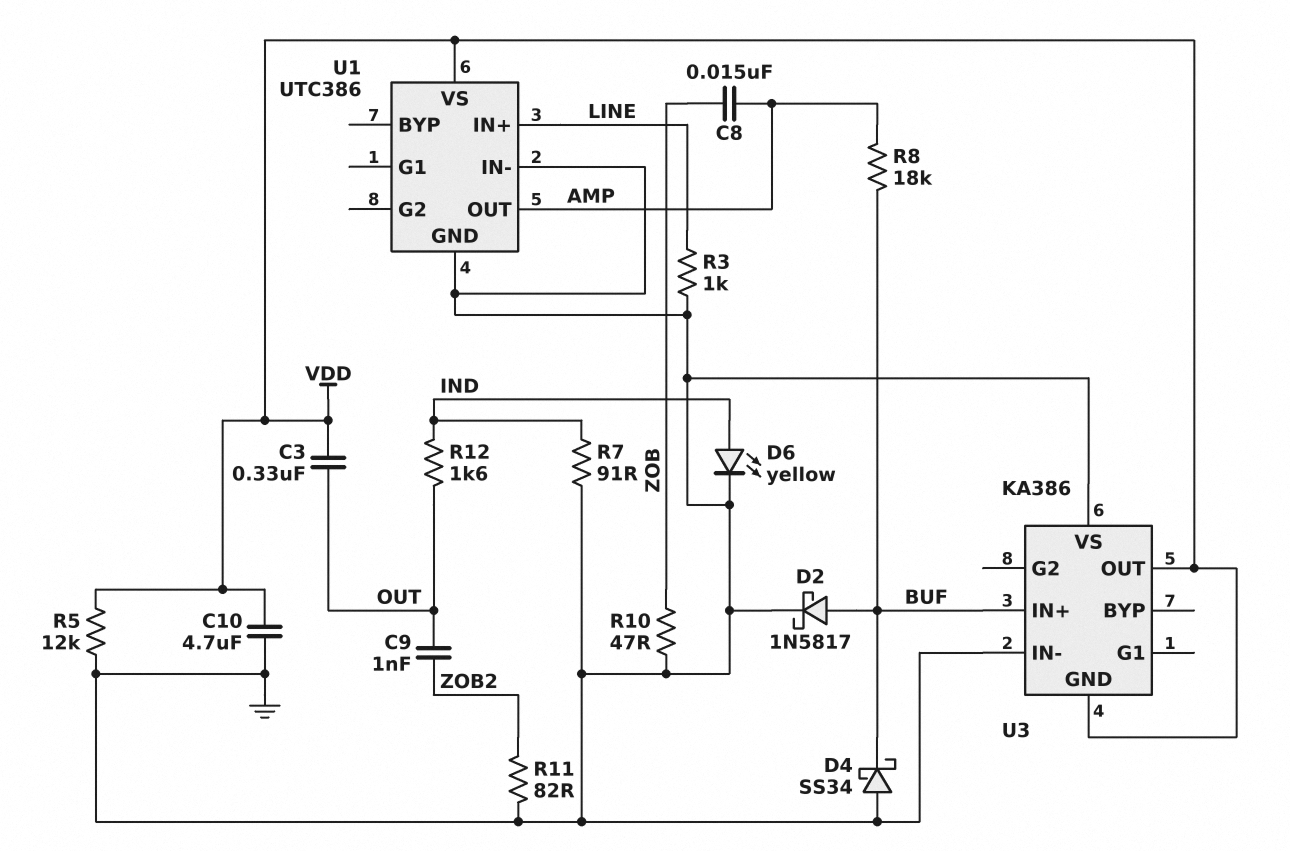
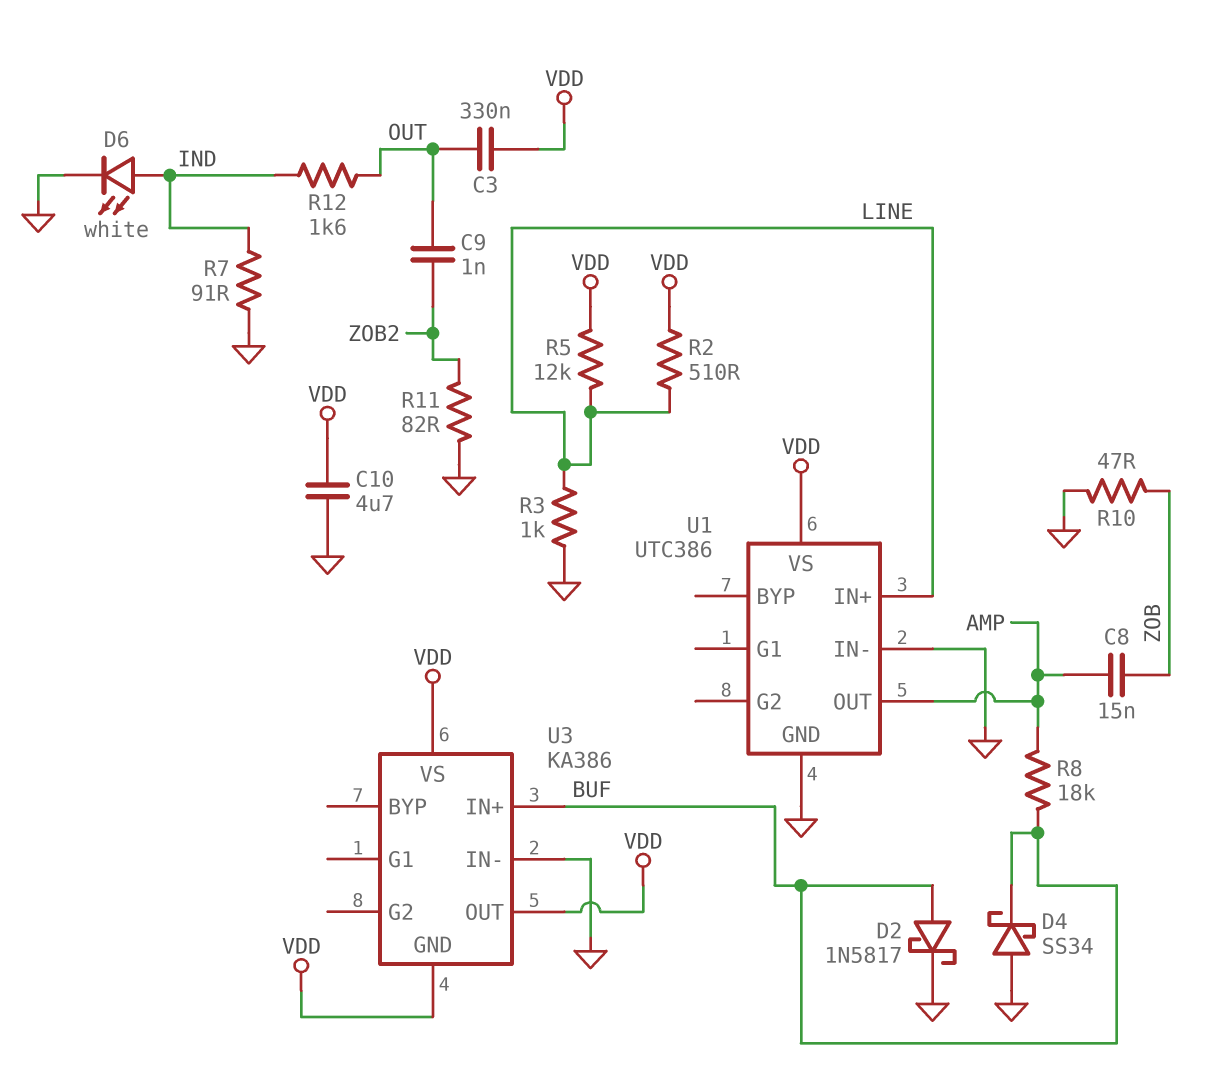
D6: LED yellow (A IND, K GND) -> LED white (A IND, K GND)
R2: none -> 510 (LINE, VDD)
R5: 12k (GND, VDD) -> 12k (LINE, VDD)
U3 pin VS: GND -> VDD

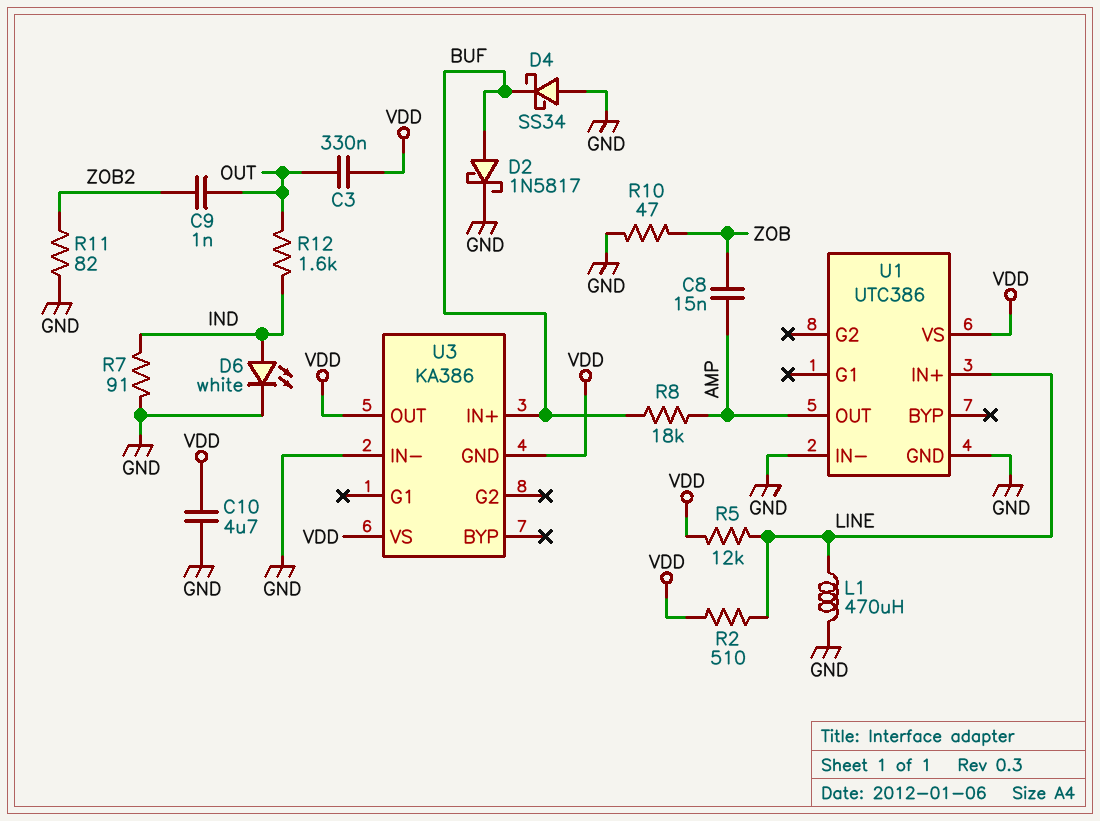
L1: none -> 470uH (GND, LINE)
R3: 1k (GND, LINE) -> none

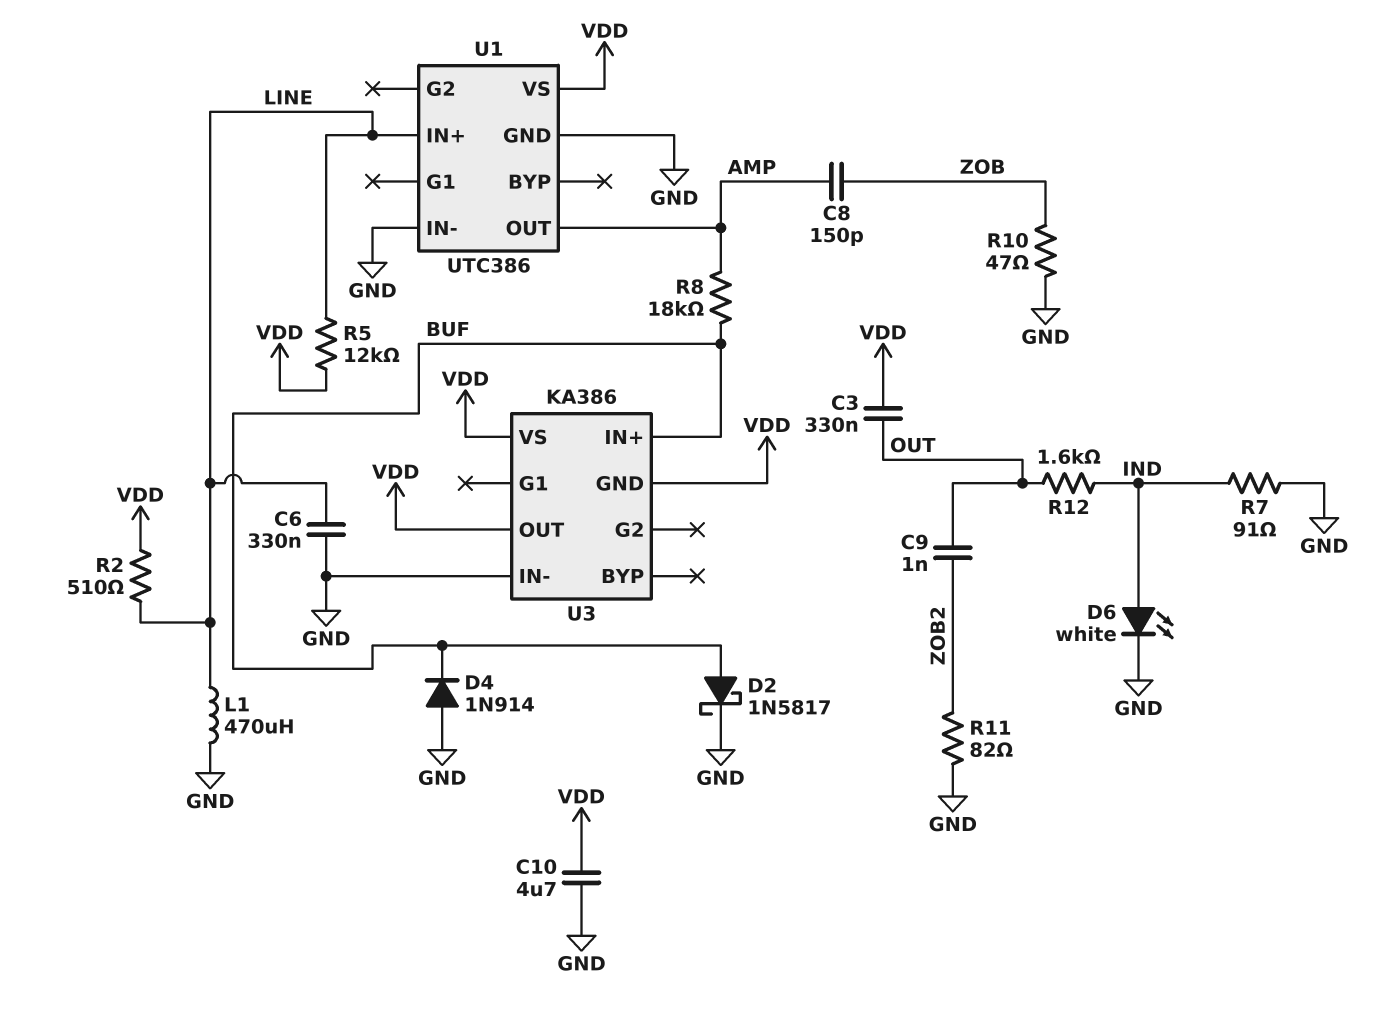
C6: none -> 330nF (GND, LINE)
C8: 15nF (AMP, ZOB) -> 150pF (AMP, ZOB)
D4: schottky SS34 (A GND, K BUF) -> diode 1N914 (A GND, K BUF)

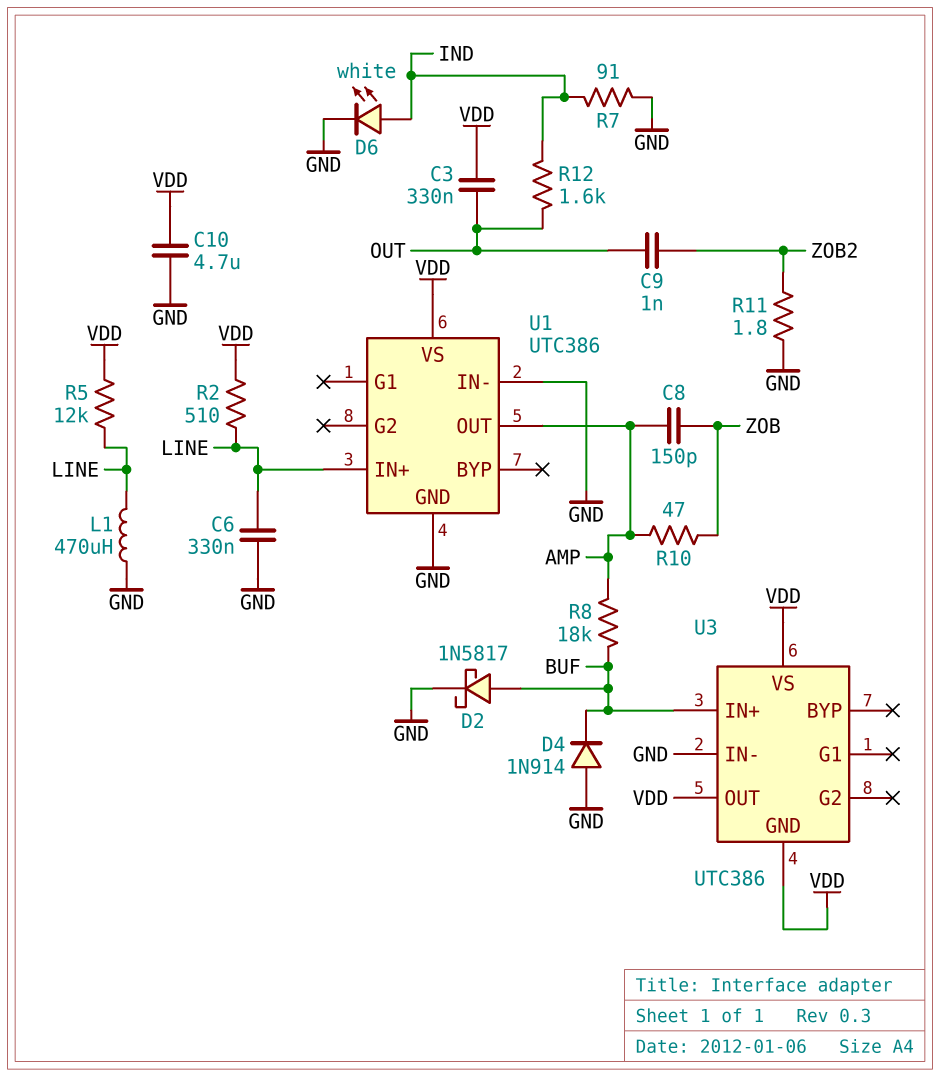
R10: 47 (GND, ZOB) -> 47 (AMP, ZOB)
R11: 82 (GND, ZOB2) -> 1.8 (GND, ZOB2)
U3: KA386 -> UTC386

